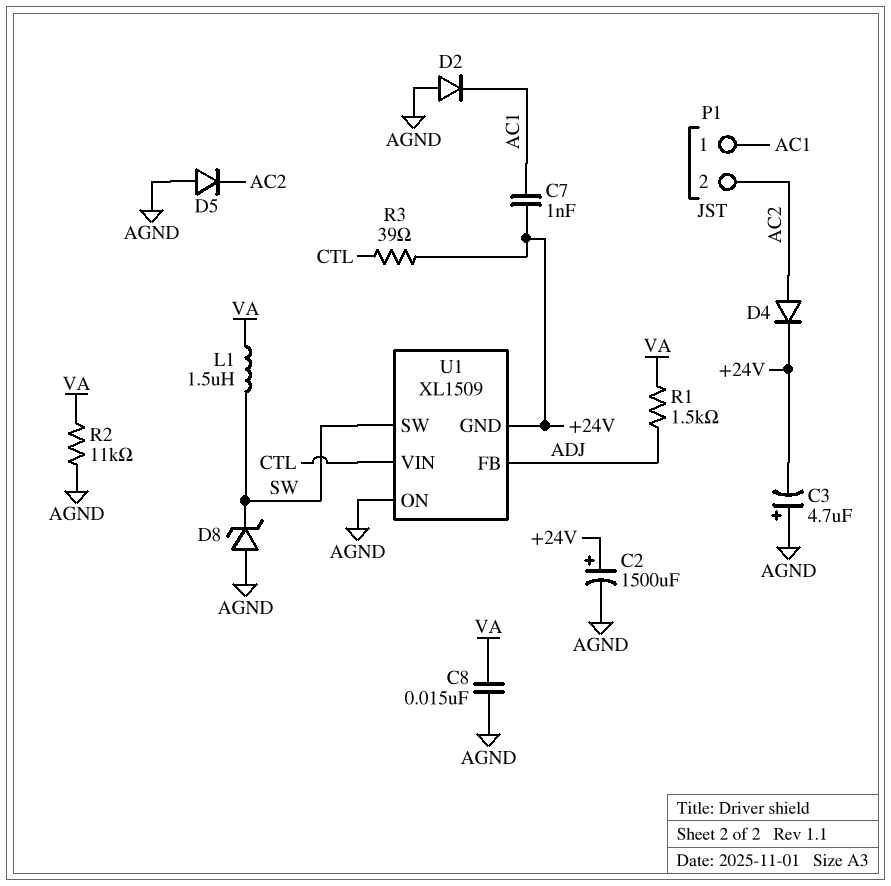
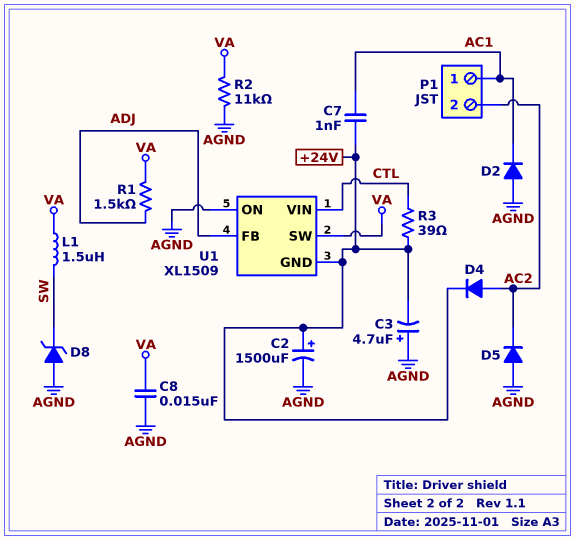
U1 pin SW: SW -> VA

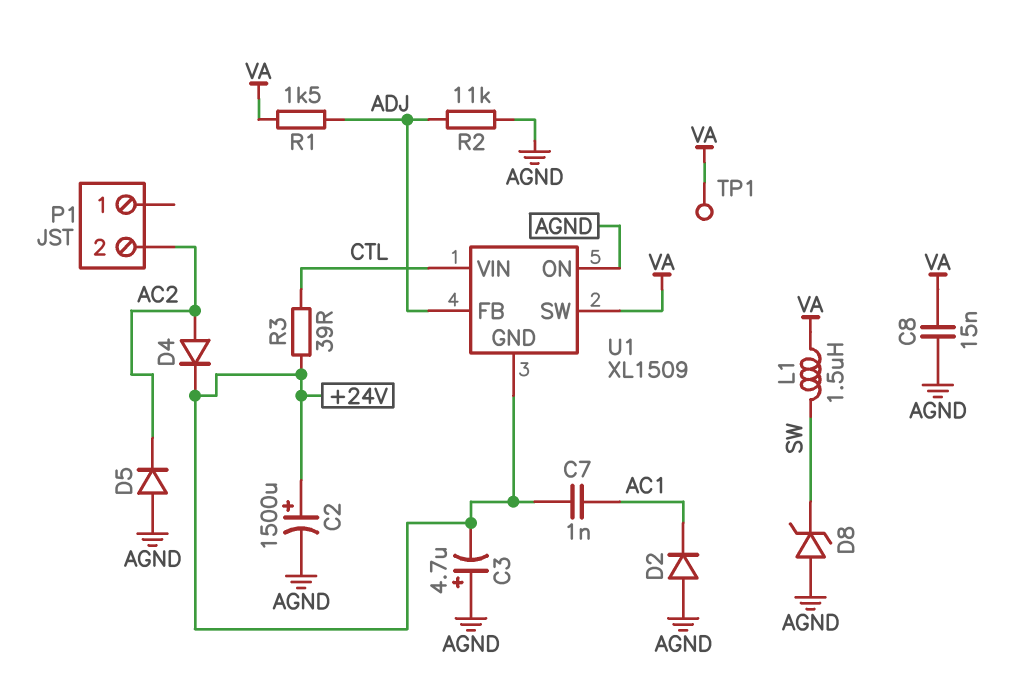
P1 pin 1: AC1 -> none
R2: 11k (AGND, VA) -> 11k (ADJ, AGND)
TP1: none -> test point (VA)

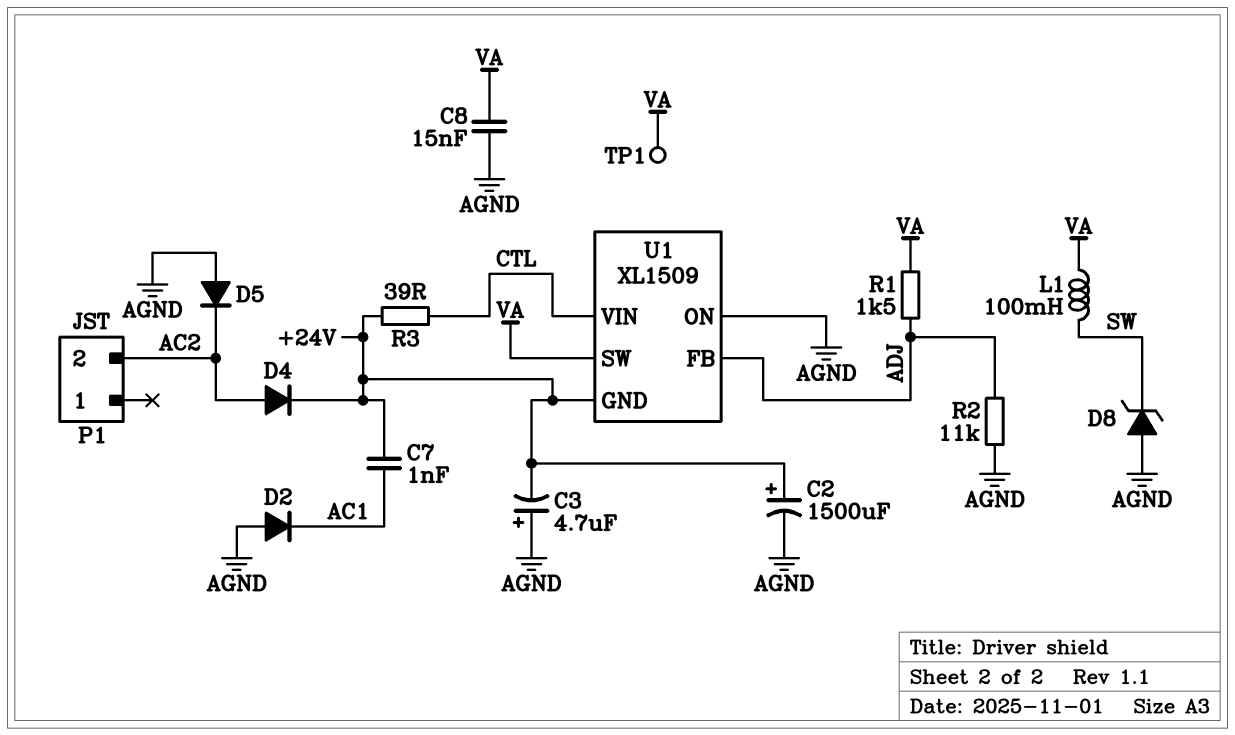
L1: 1.5uH (SW, VA) -> 100mH (SW, VA)

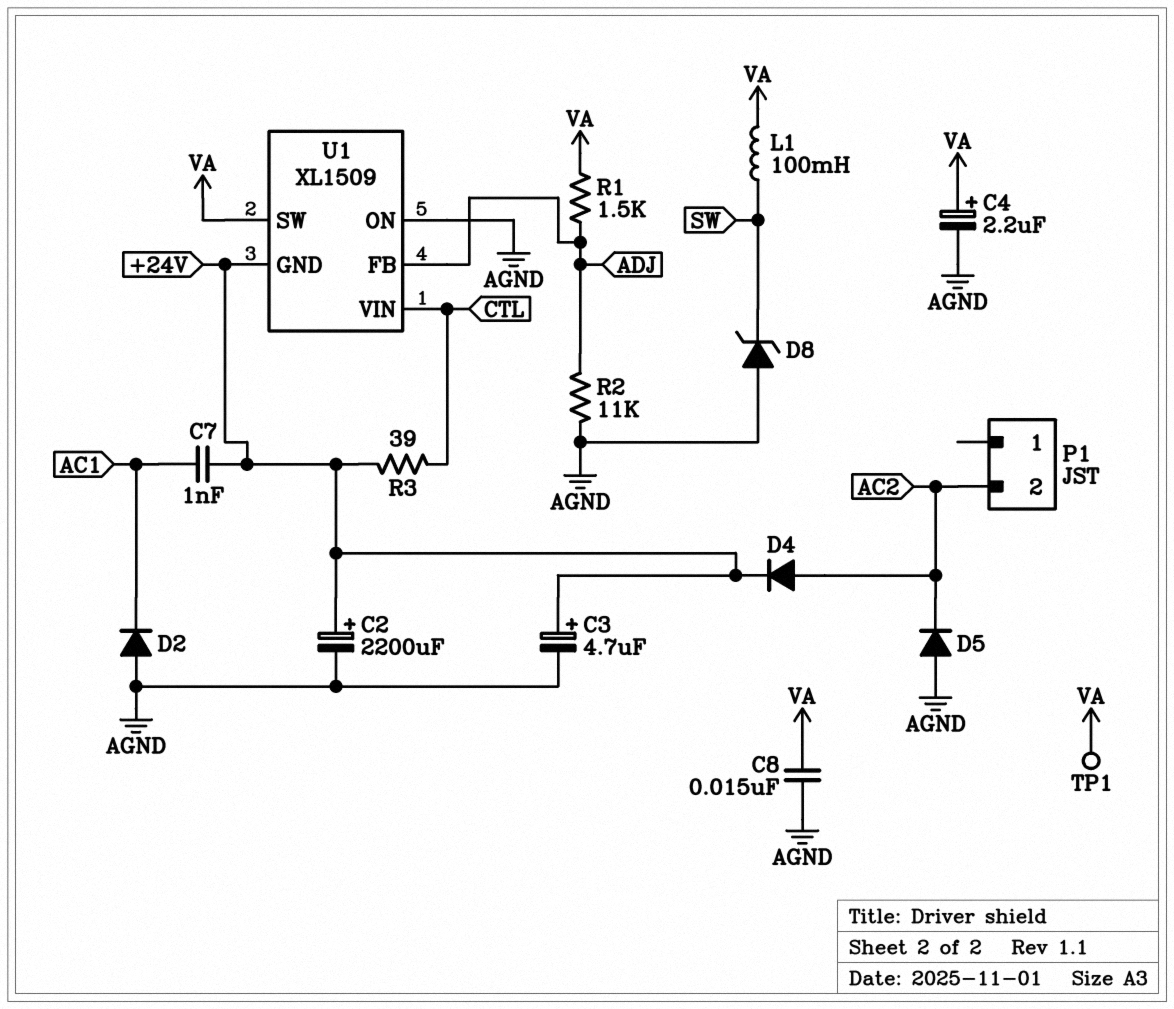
C2: 1500uF (plus +24V, minus AGND) -> 2200uF (plus +24V, minus AGND)
C3: 4.7uF (plus AGND, minus +24V) -> 4.7uF (plus +24V, minus AGND)
C4: none -> 2.2uF (plus VA, minus AGND)

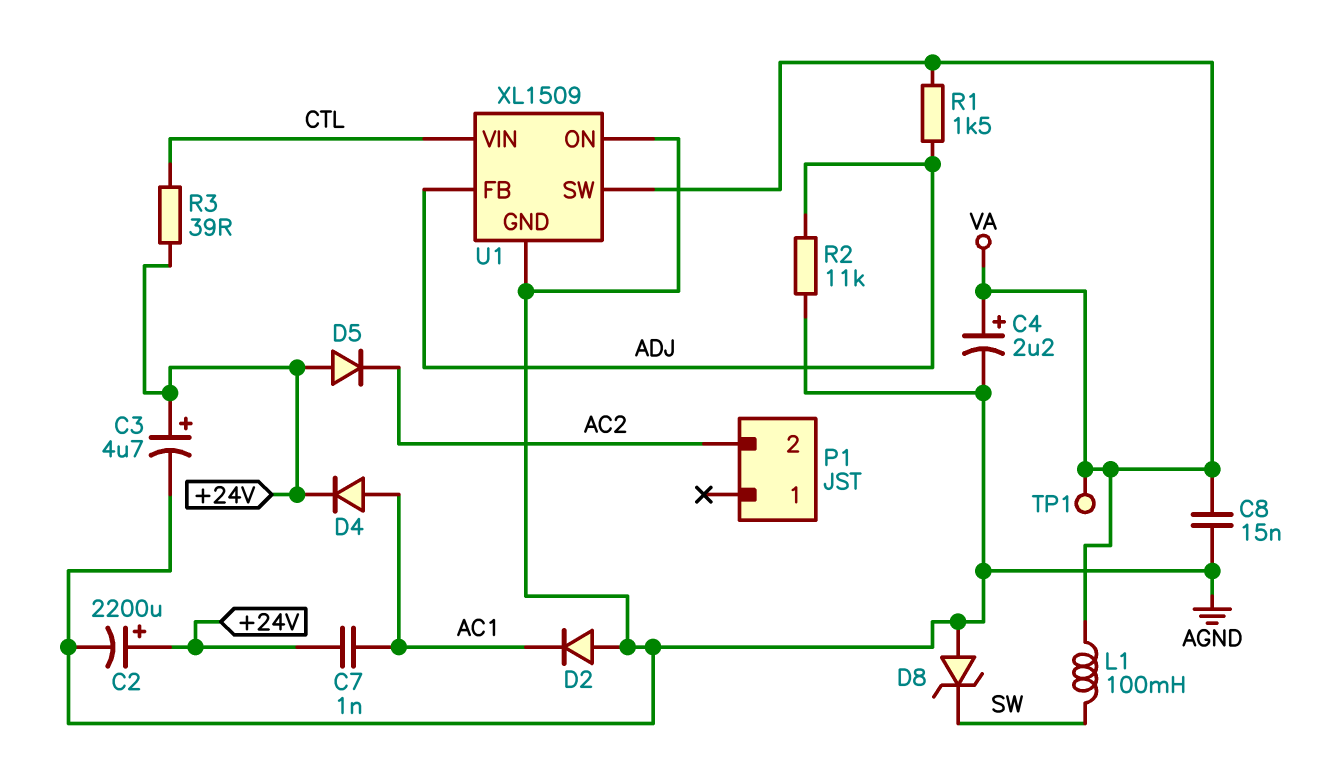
D4: diode (A AC2, K +24V) -> diode (A AC1, K +24V)
D5: diode (A AGND, K AC2) -> diode (A +24V, K AC2)
U1 pin GND: +24V -> AGND

